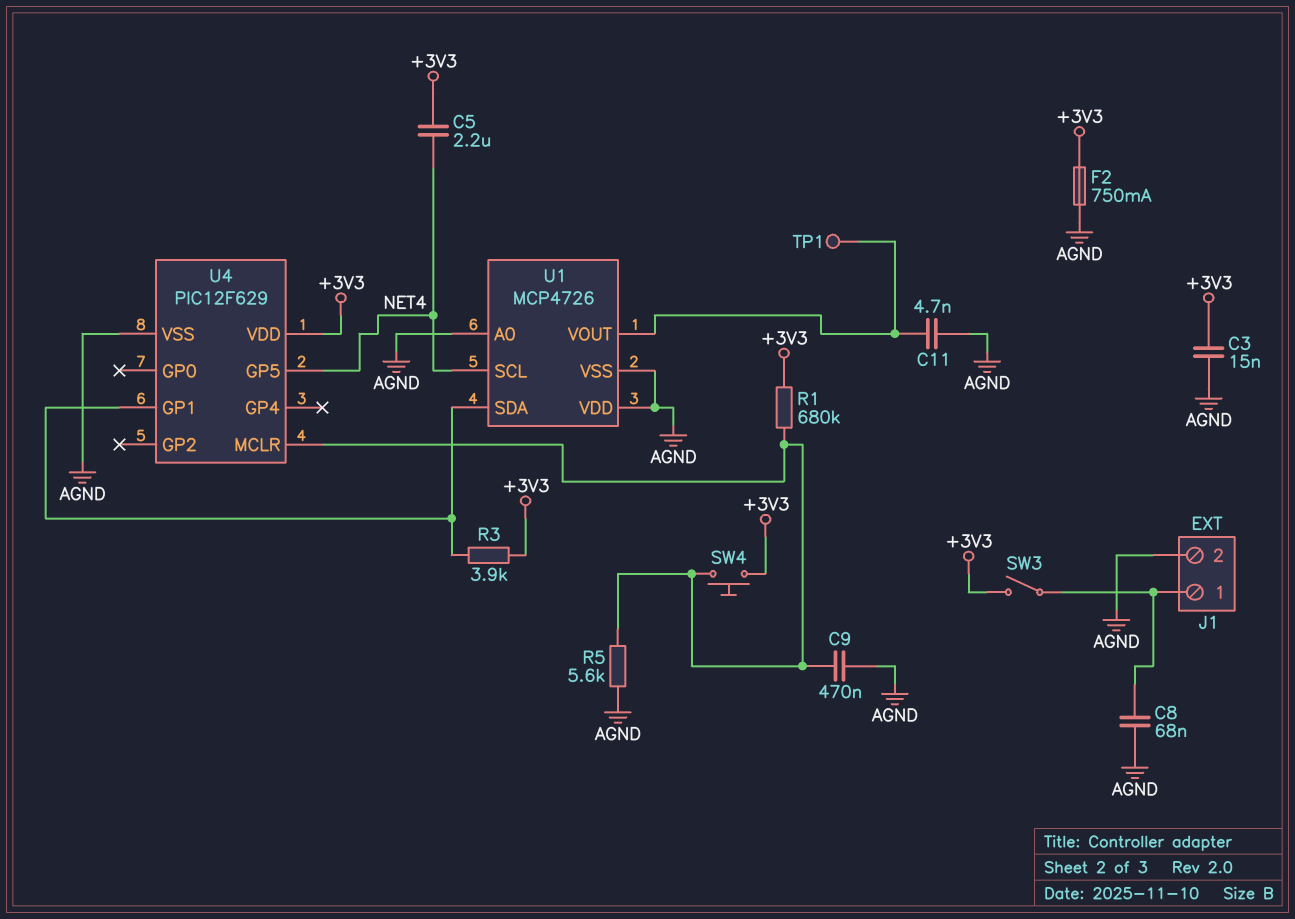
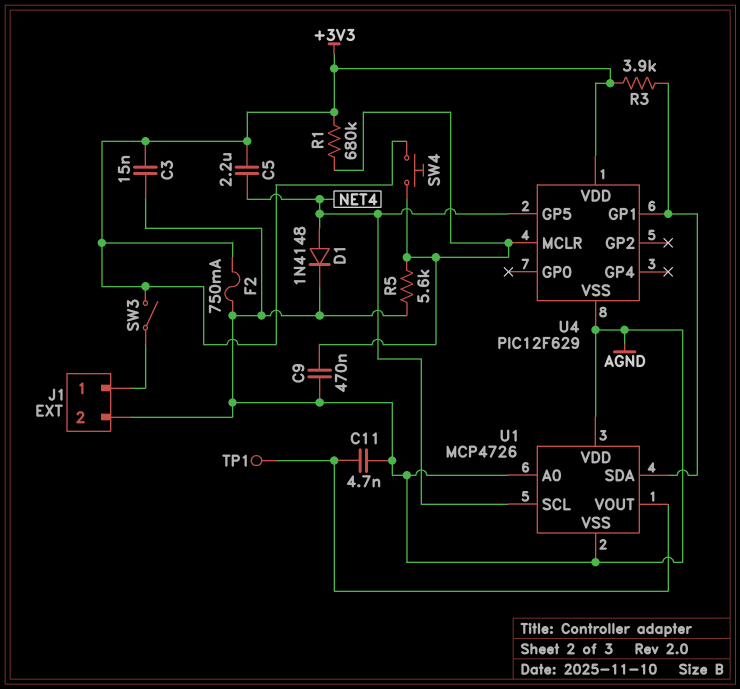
C8: 68nF (AGND, J1/1) -> none
D1: none -> diode 1N4148 (A NET4, K AGND)

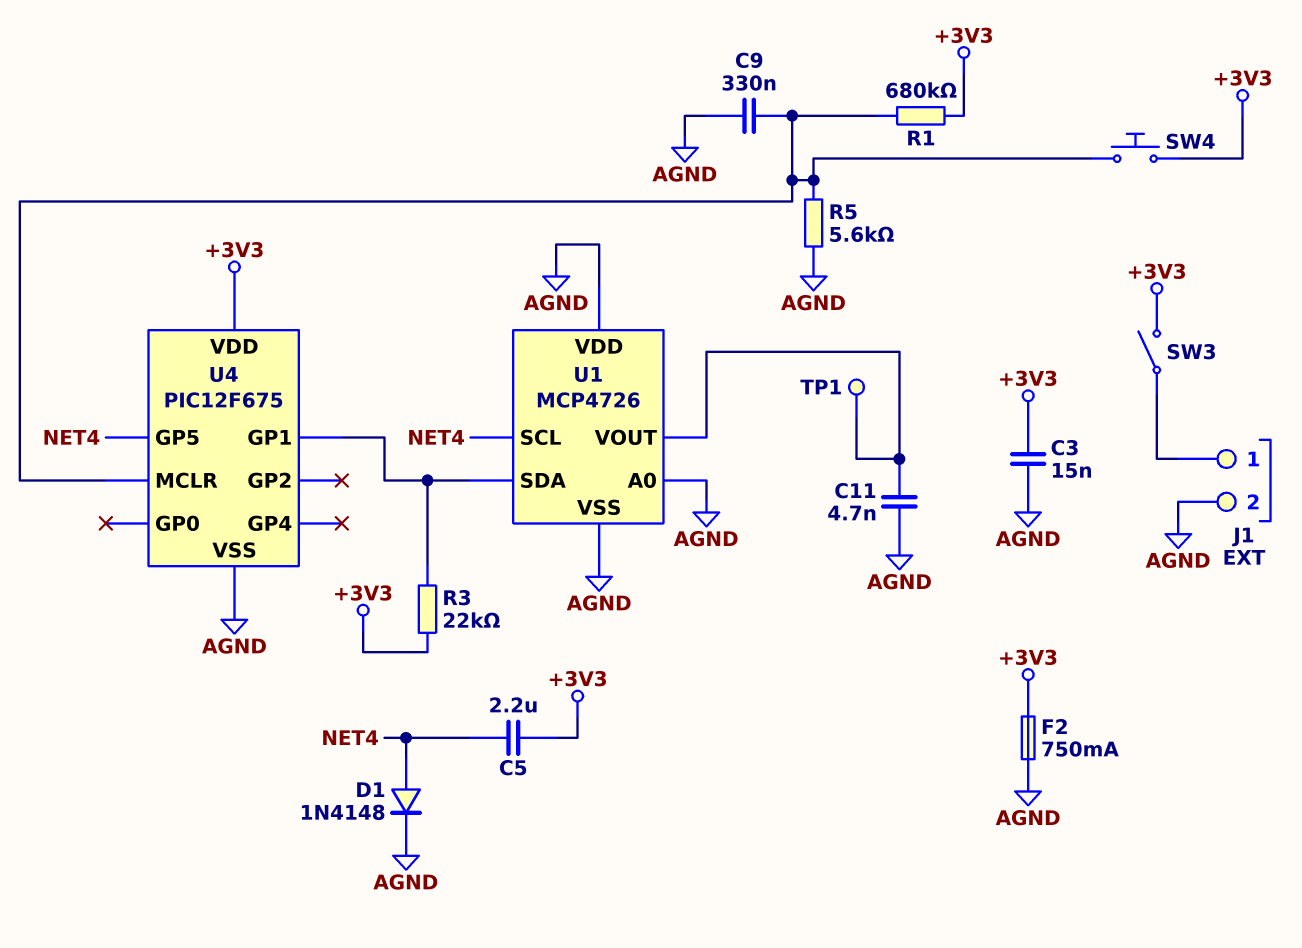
C9: 470nF (AGND, U4/MCLR) -> 330nF (AGND, U4/MCLR)
R3: 3.9k (+3V3, U1/SDA) -> 22k (+3V3, U1/SDA)
U4: PIC12F629 -> PIC12F675

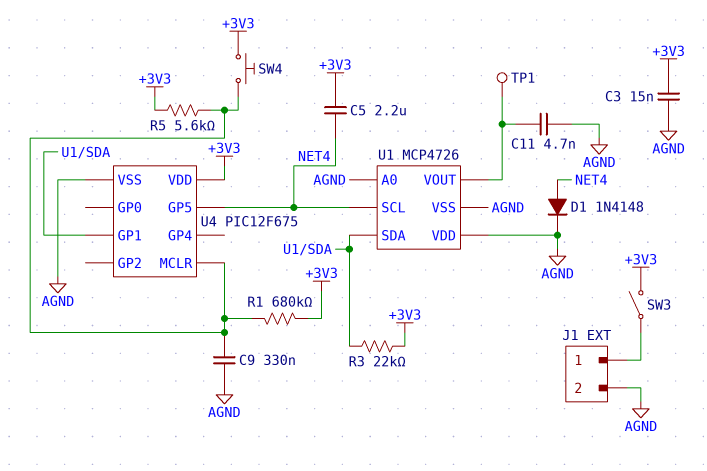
F2: 750mA (+3V3, AGND) -> none
R5: 5.6k (AGND, U4/MCLR) -> 5.6k (+3V3, U4/MCLR)

